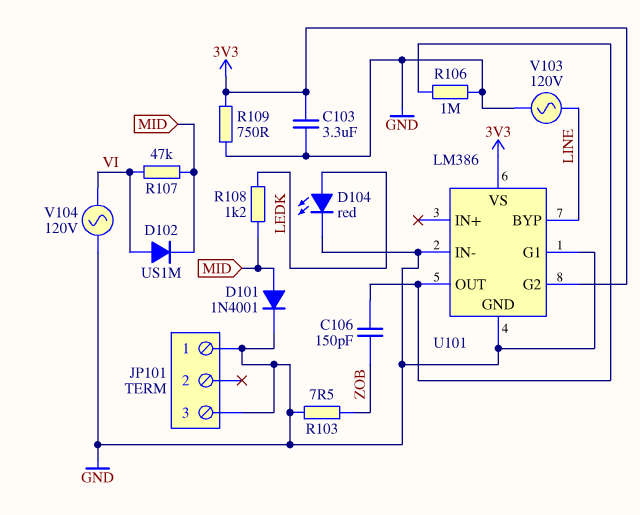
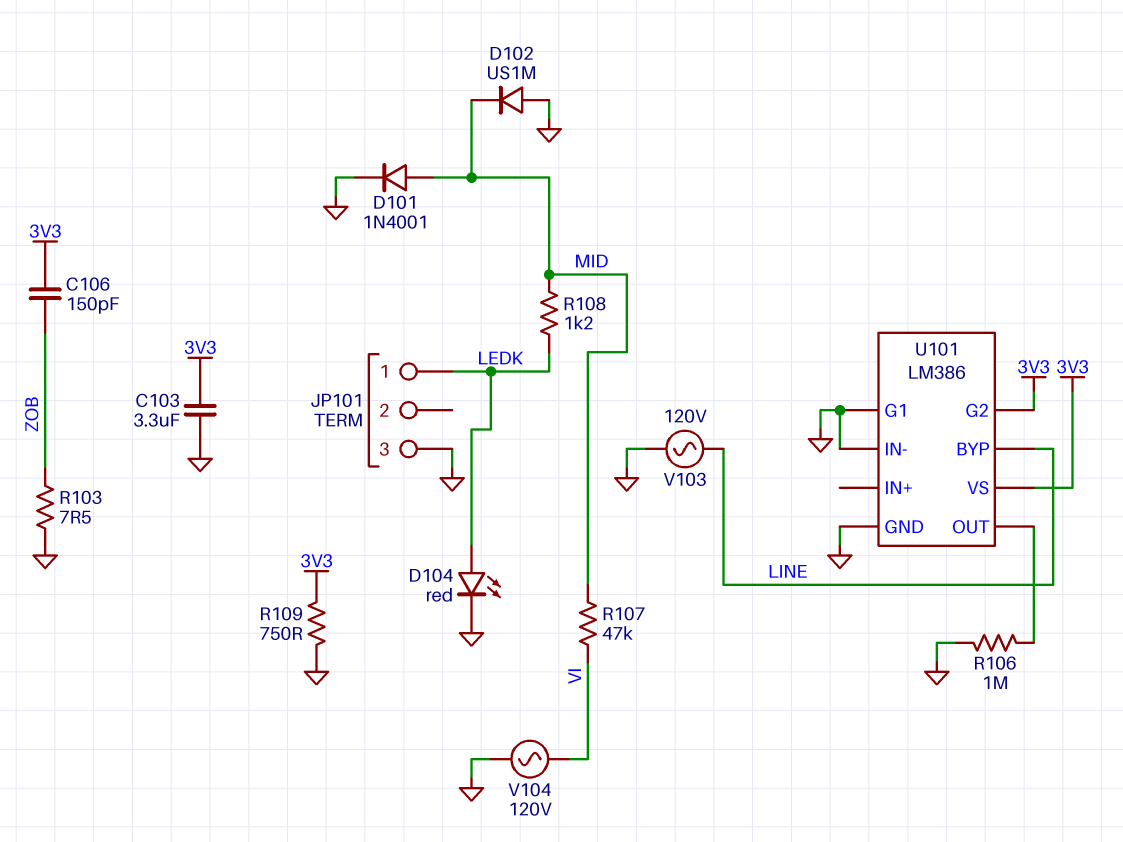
C106: 150pF (U101/OUT, ZOB) -> 150pF (3V3, ZOB)
D102: diode US1M (A VI, K MID) -> diode US1M (A GND, K MID)
JP101 pin 1: GND -> LEDK

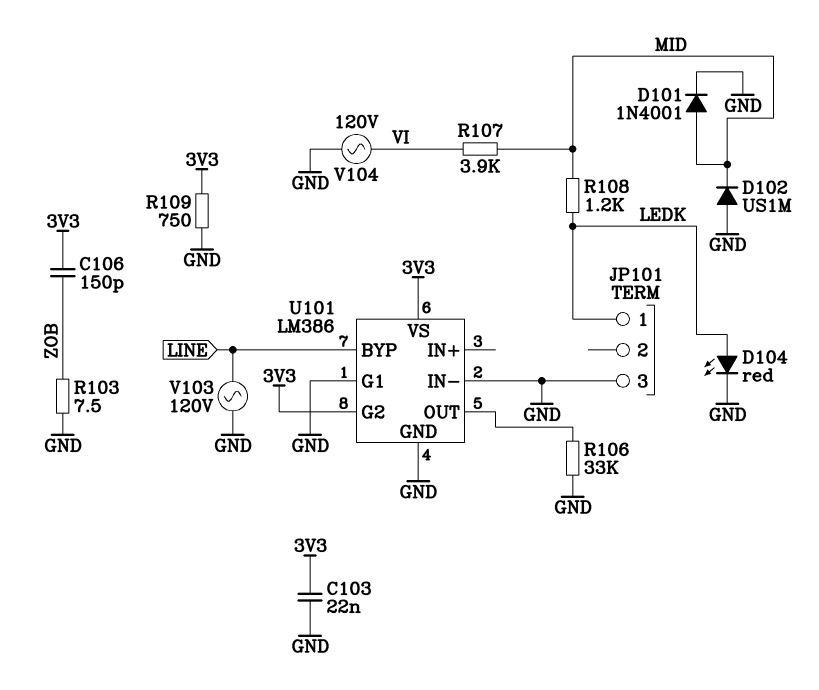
C103: 3.3uF (3V3, GND) -> 22nF (3V3, GND)
R106: 1M (GND, U101/OUT) -> 33k (GND, U101/OUT)
R107: 47k (MID, VI) -> 3.9k (MID, VI)

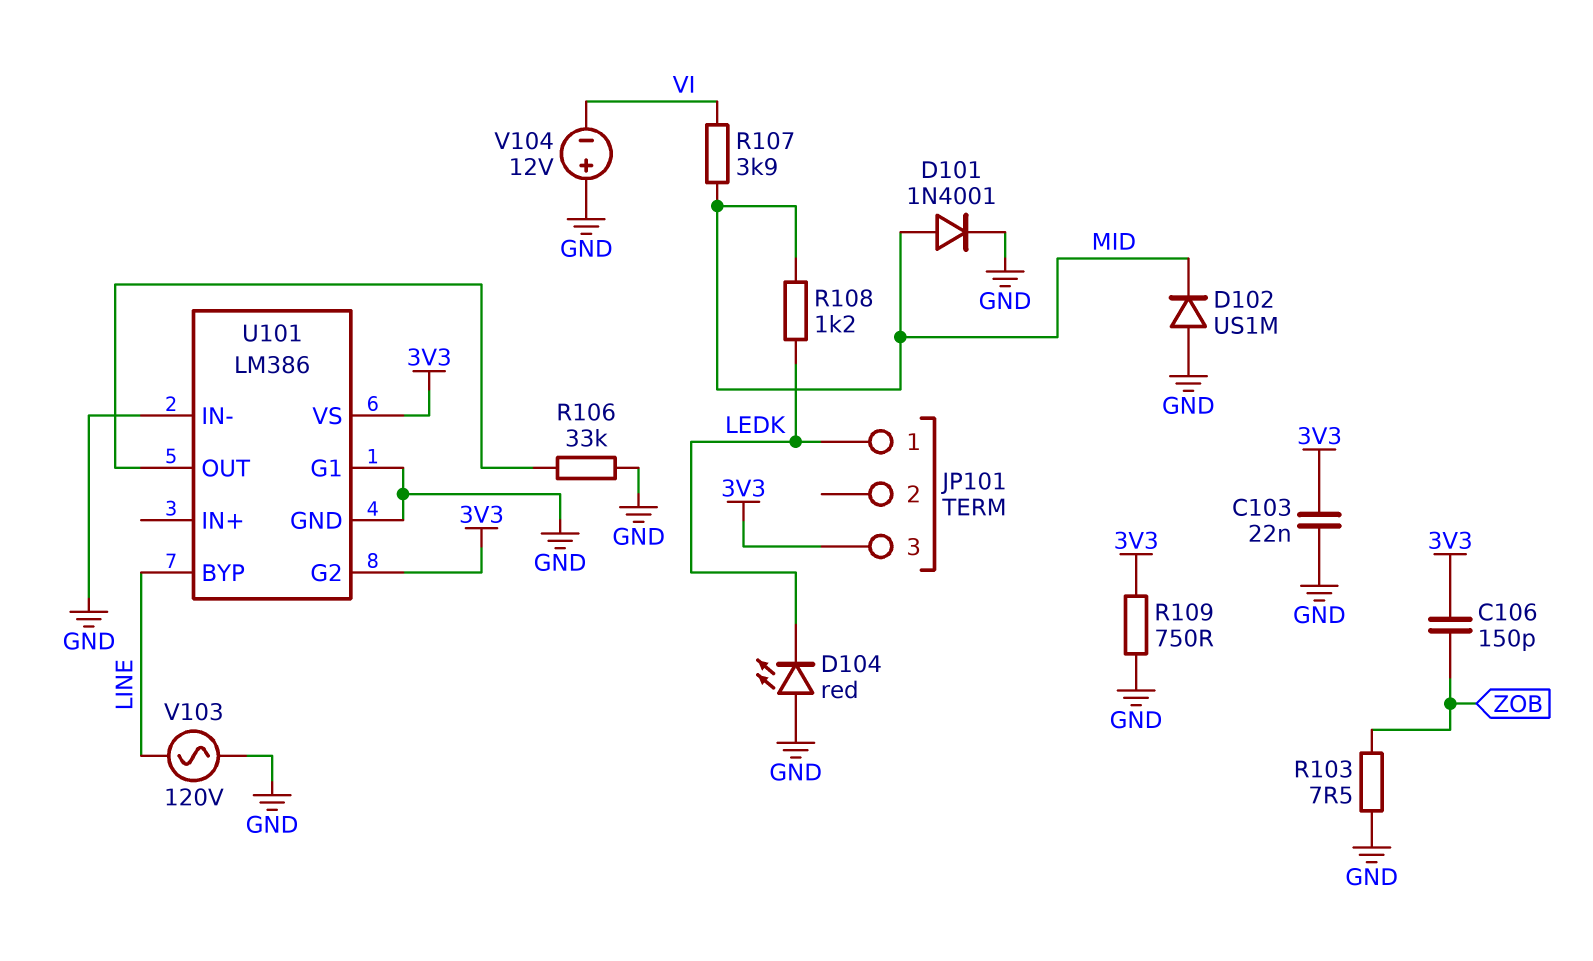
D104: LED red (A LEDK, K GND) -> LED red (A GND, K LEDK)
JP101 pin 3: GND -> 3V3
V104: AC 120V (GND, VI) -> 12V (plus GND, minus VI)

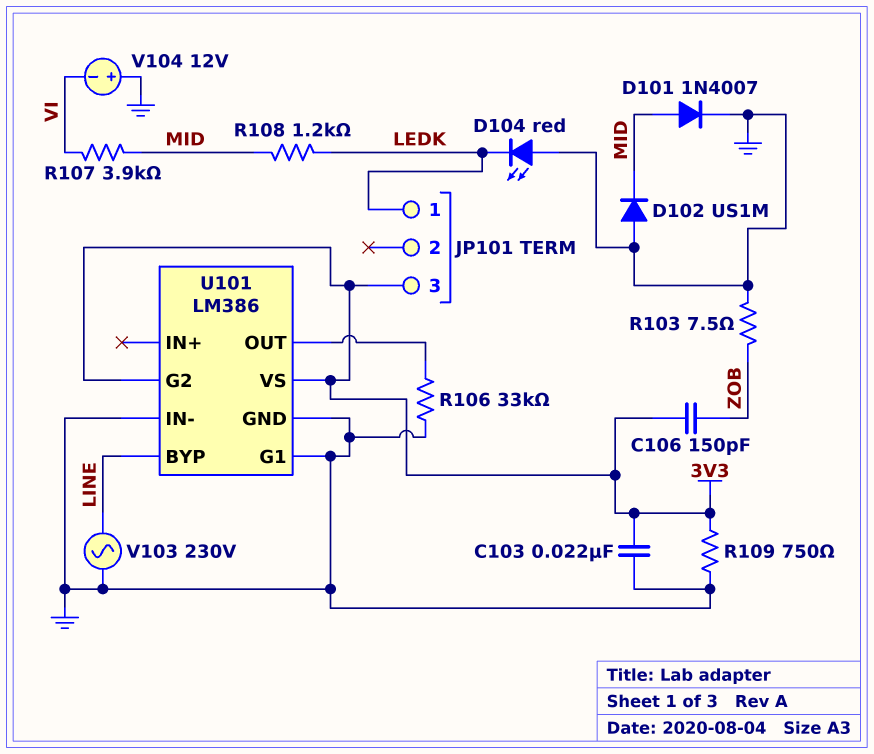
D101: diode 1N4001 (A MID, K GND) -> diode 1N4007 (A MID, K GND)
V103: AC 120V (GND, LINE) -> AC 230V (GND, LINE)

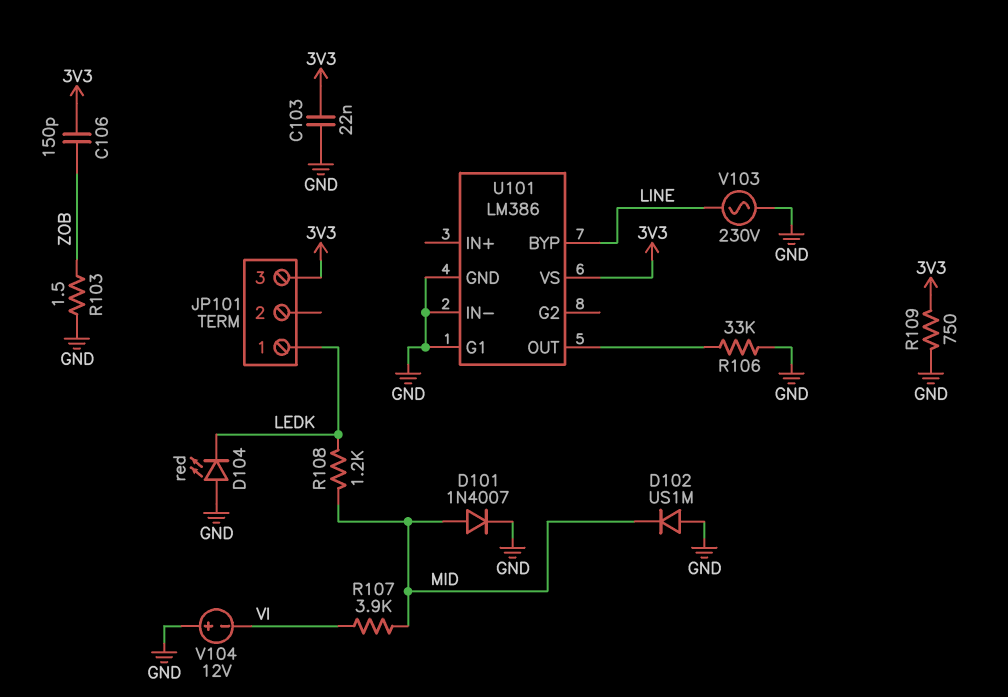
R103: 7.5 (GND, ZOB) -> 1.5 (GND, ZOB)
U101 pin G2: 3V3 -> none

